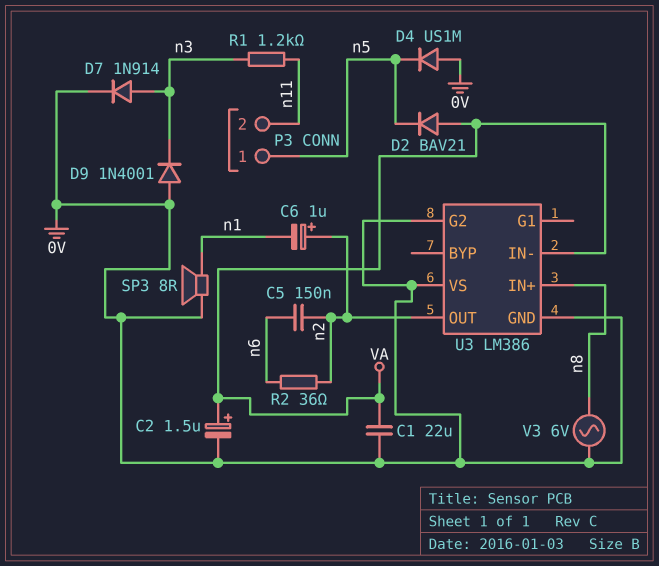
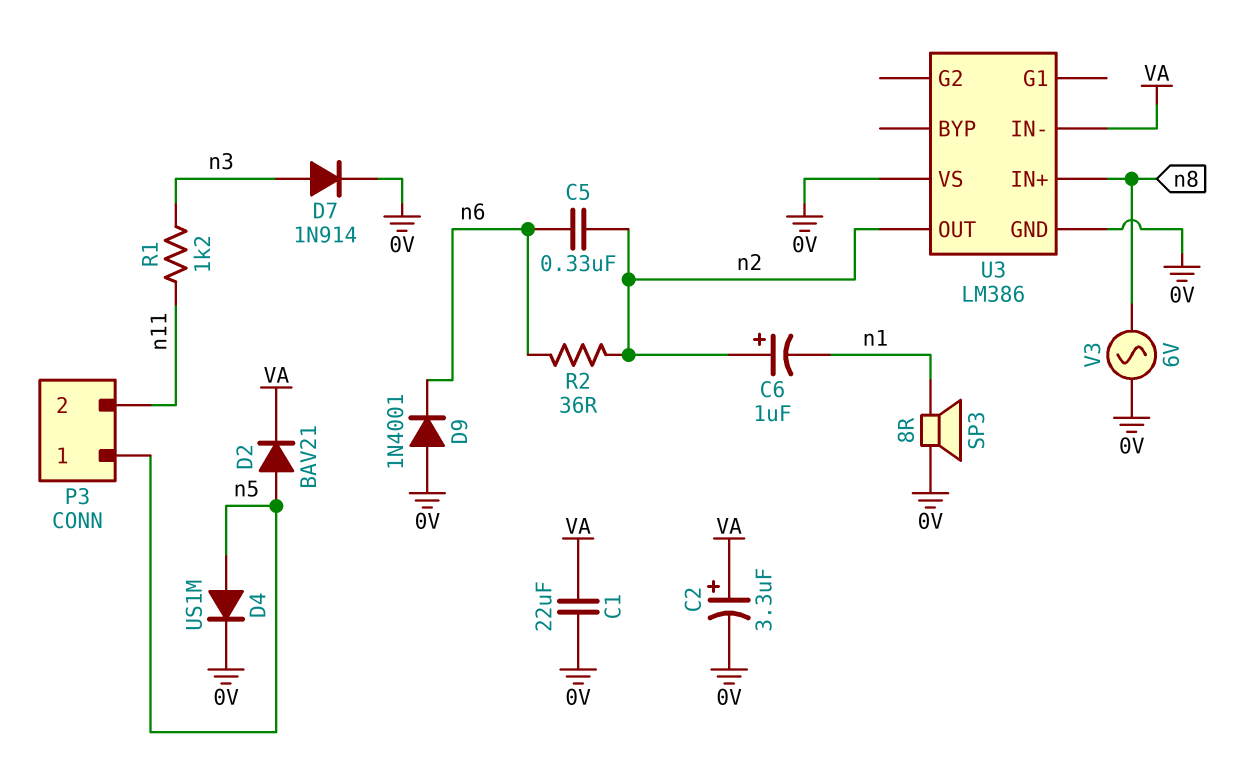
C2: 1.5uF (plus VA, minus 0V) -> 3.3uF (plus VA, minus 0V)
C5: 150nF (n2, n6) -> 330nF (n2, n6)
D2: diode BAV21 (A VA, K n5) -> diode BAV21 (A n5, K VA)
D4: diode US1M (A 0V, K n5) -> diode US1M (A n5, K 0V)
D9: diode 1N4001 (A 0V, K n3) -> diode 1N4001 (A 0V, K n6)
U3 pin G2: 0V -> none

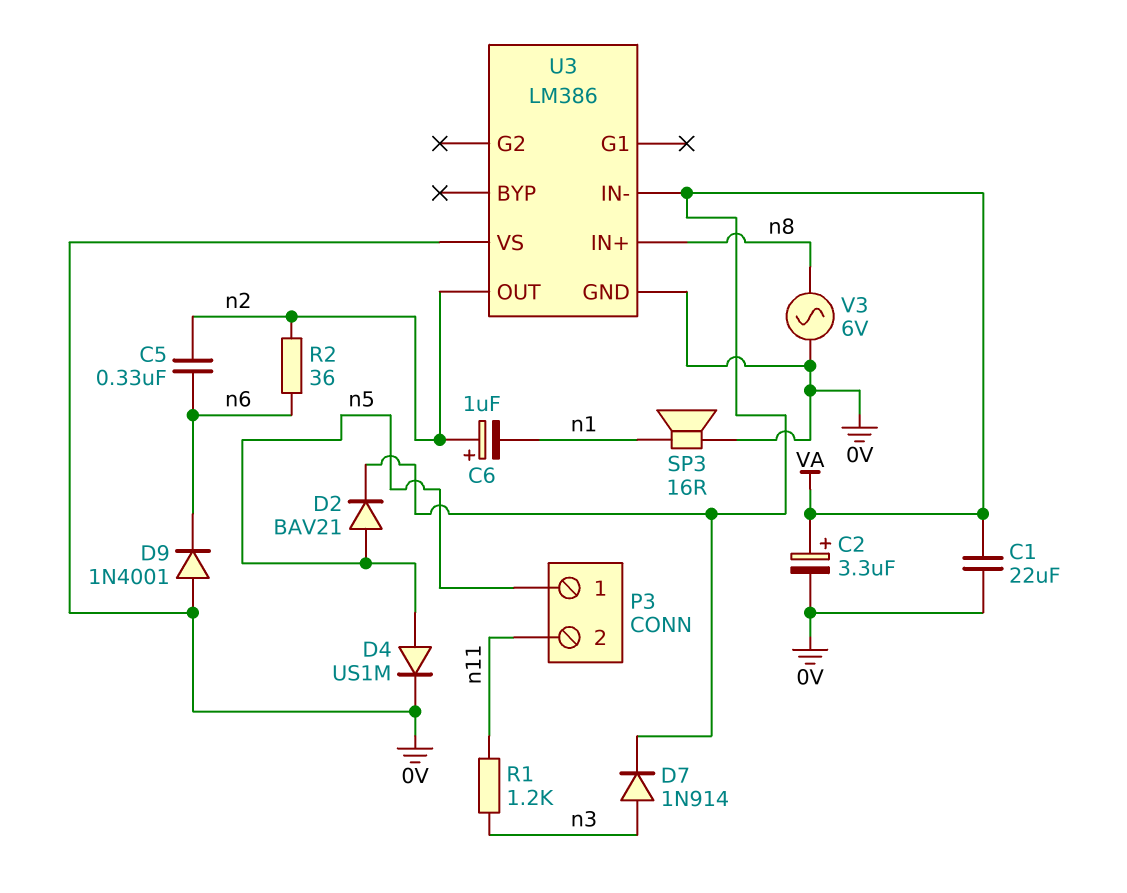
D7: diode 1N914 (A n3, K 0V) -> diode 1N914 (A n3, K VA)
SP3: speaker 8R (0V, n1) -> speaker 16R (0V, n1)

